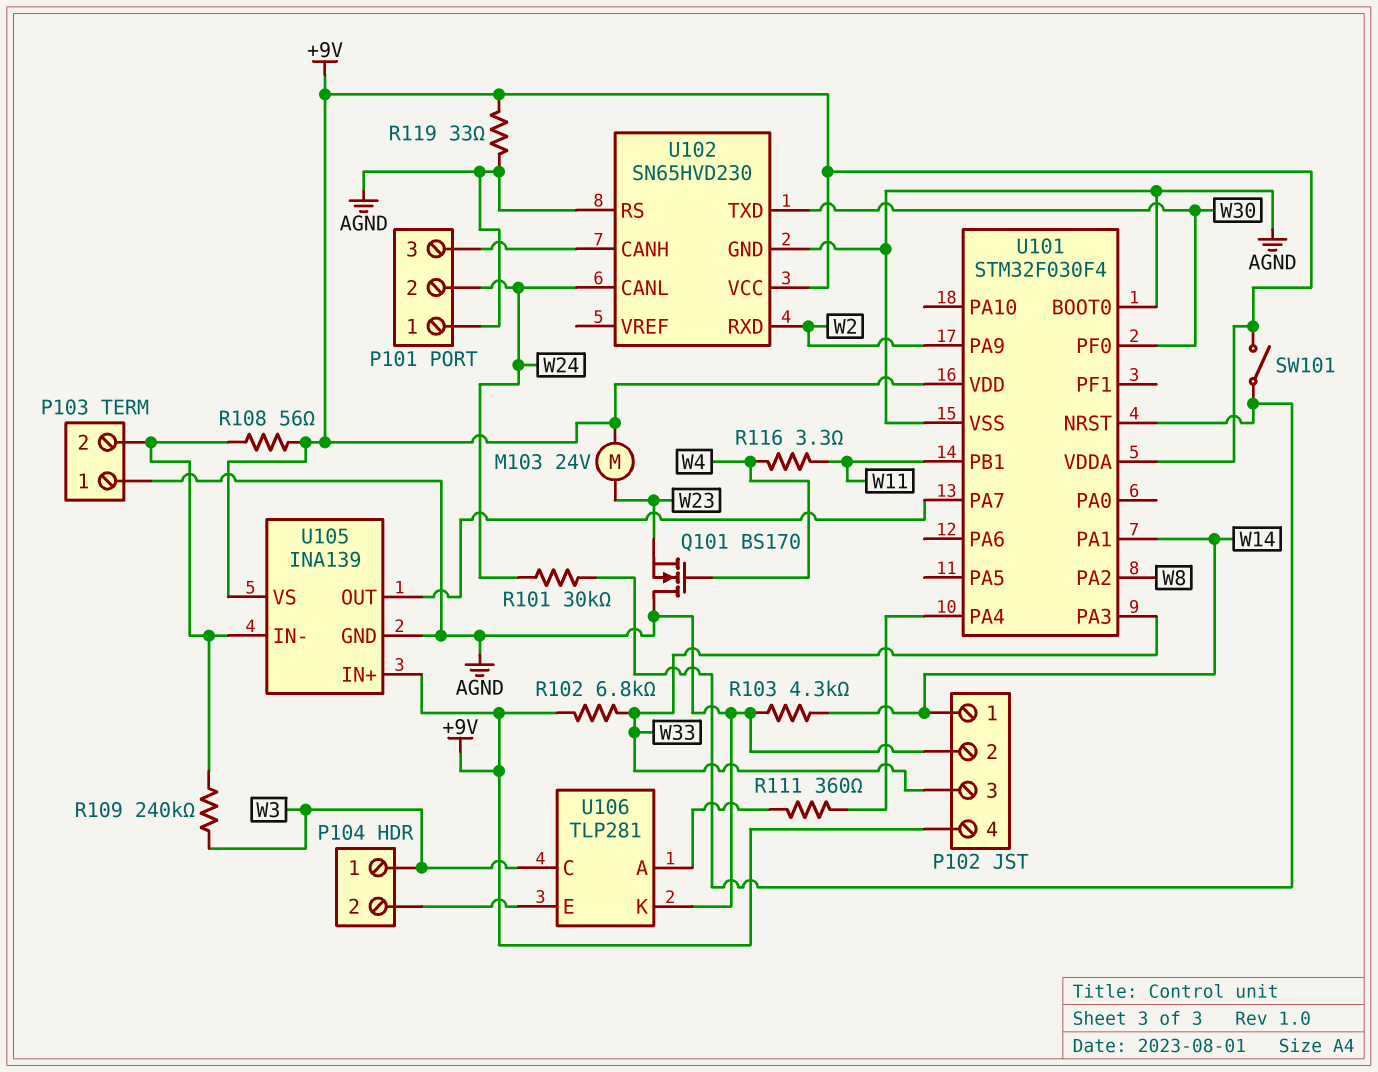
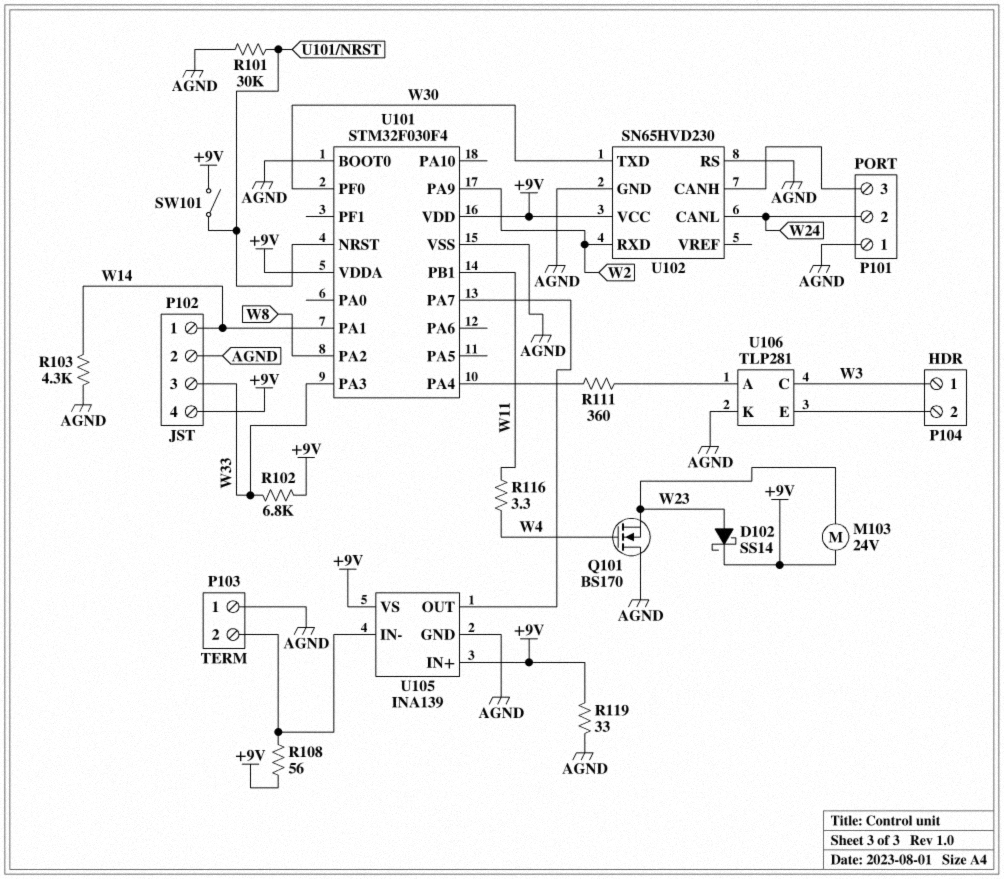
D102: none -> schottky SS14 (A W23, K +9V)
R101: 30k (U101/NRST, W24) -> 30k (AGND, U101/NRST)
R109: 240k (P103/2, W3) -> none

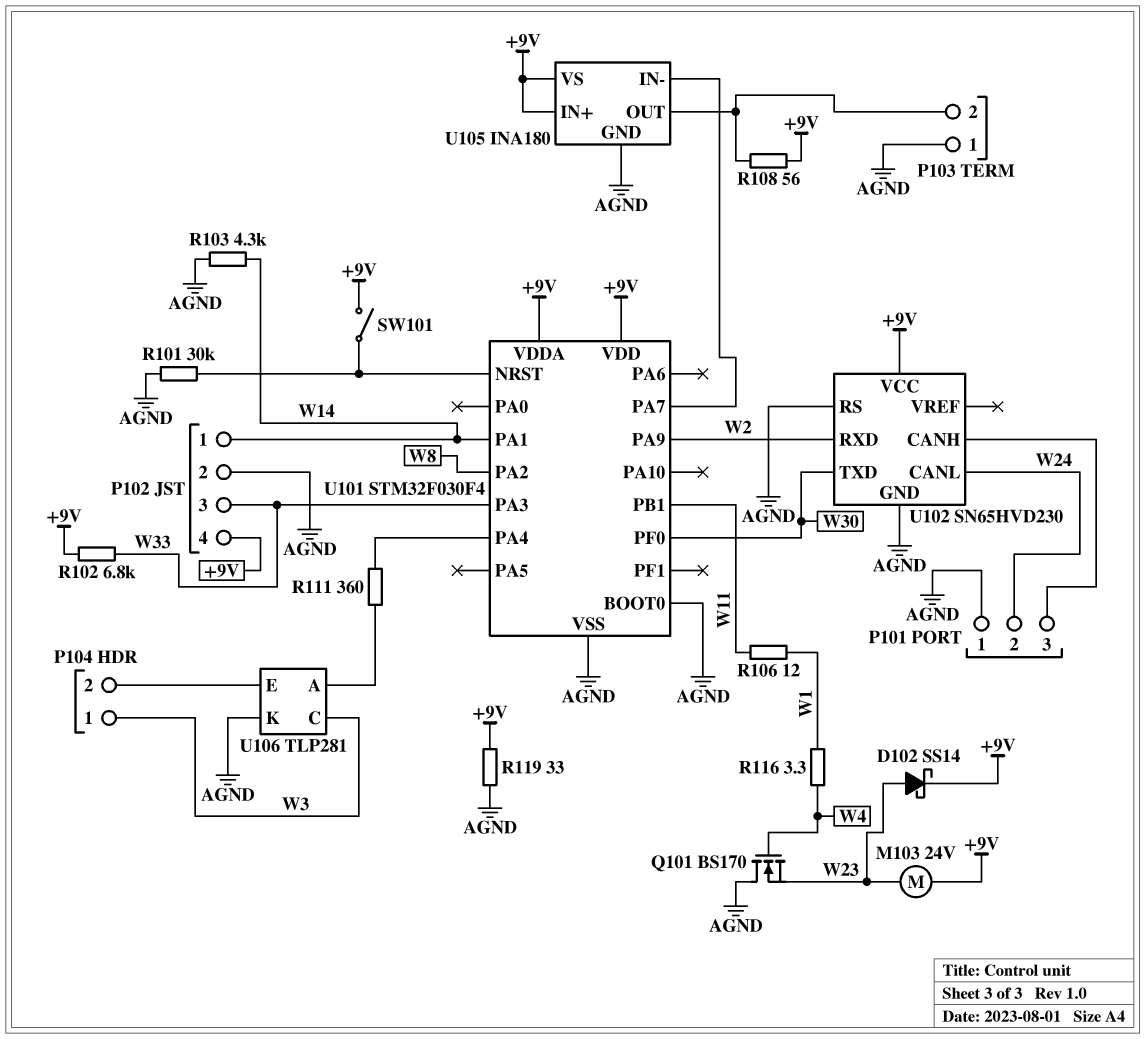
R106: none -> 12 (W1, W11)
R116: 3.3 (W4, W11) -> 3.3 (W1, W4)
U105: INA139 -> INA180
U105 pin IN-: P103/2 -> U101/PA7
U105 pin OUT: U101/PA7 -> P103/2

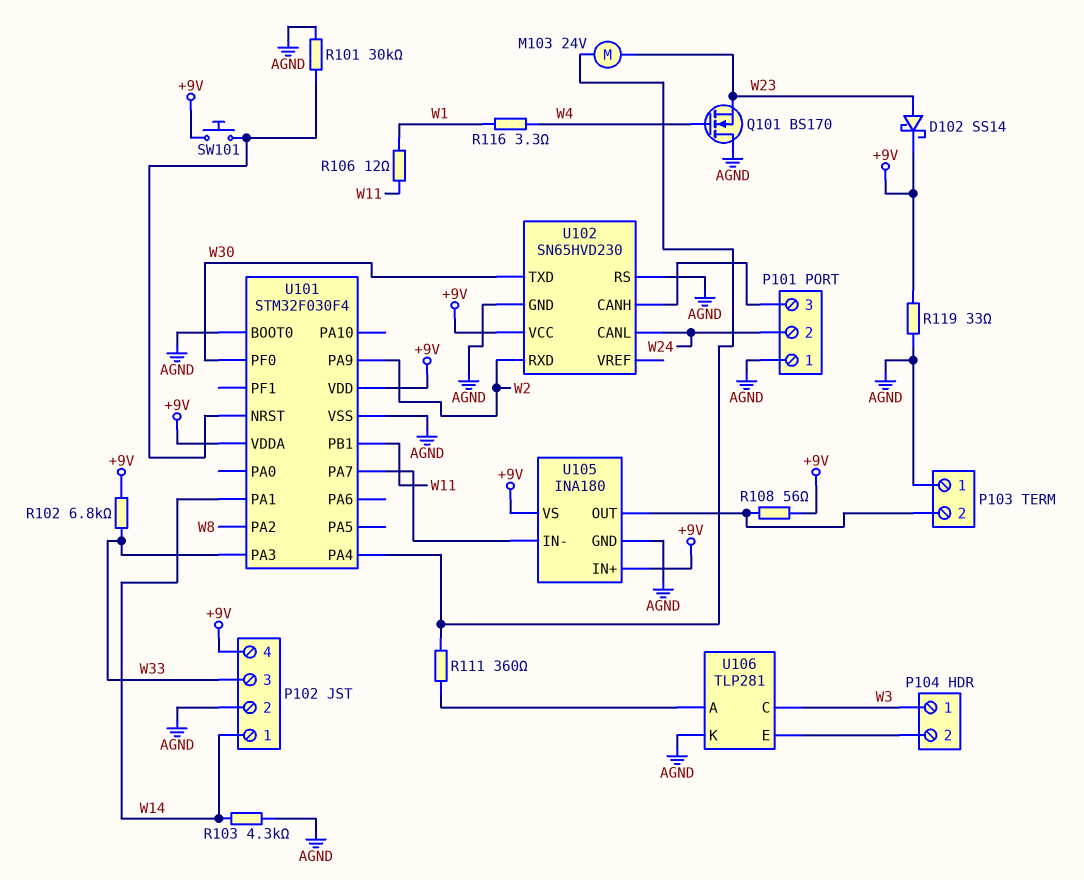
M103: motor 24V (+9V, W23) -> motor 24V (U101/PA4, W23)
SW101: switch (+9V, U101/NRST) -> button (+9V, U101/NRST)

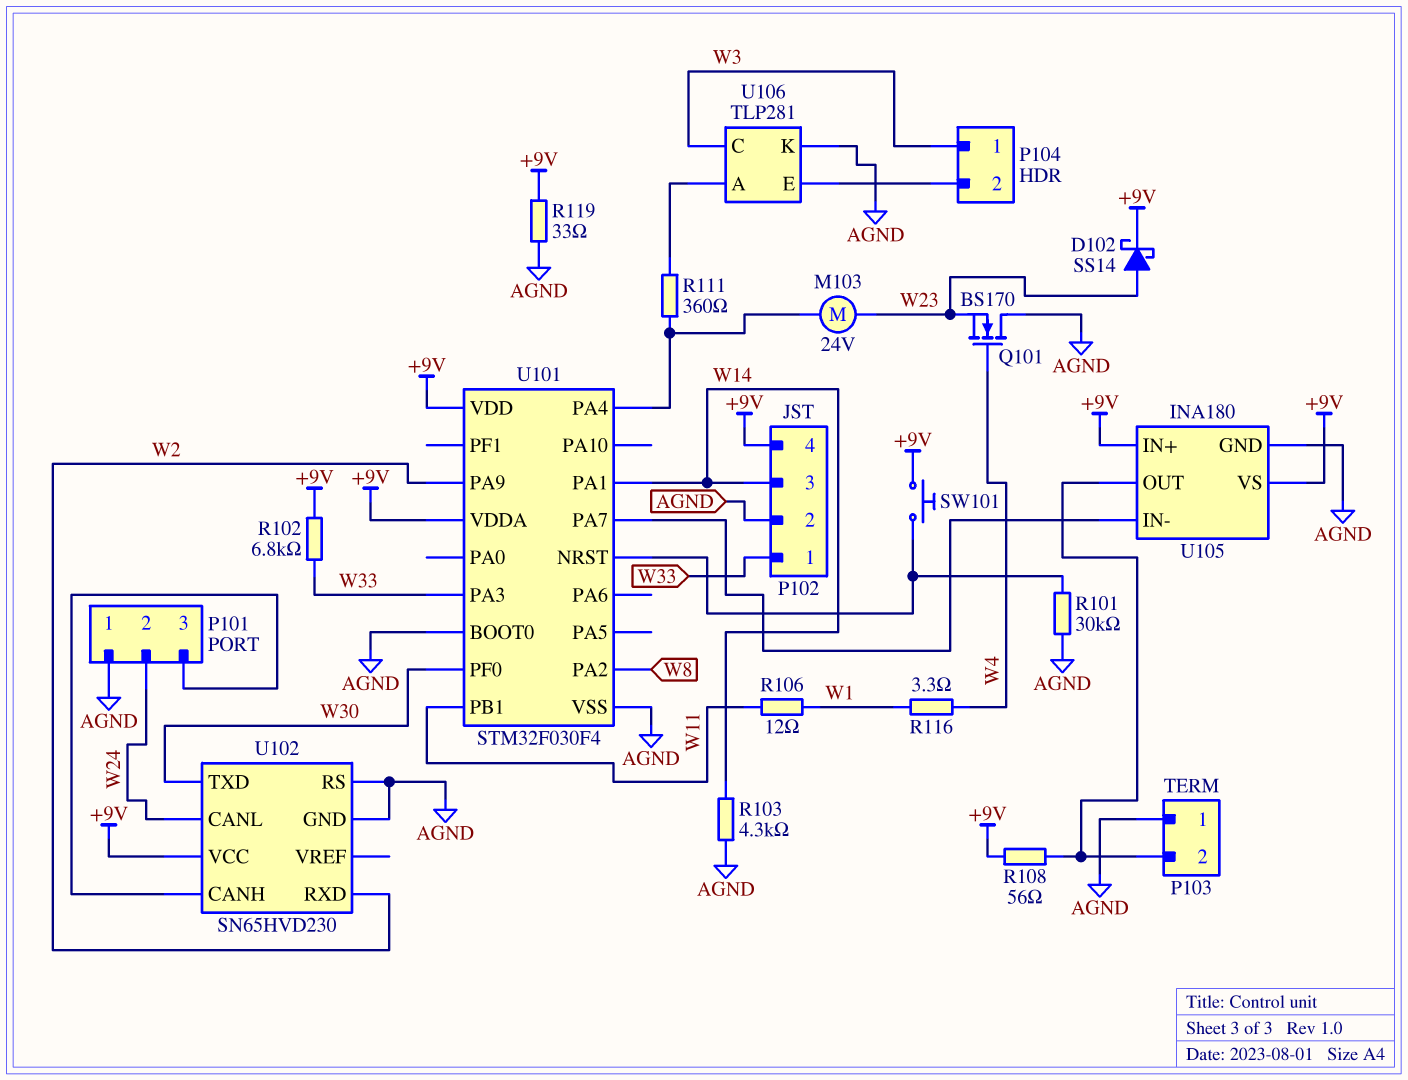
P102 pin 1: W14 -> W33
P102 pin 3: W33 -> W14

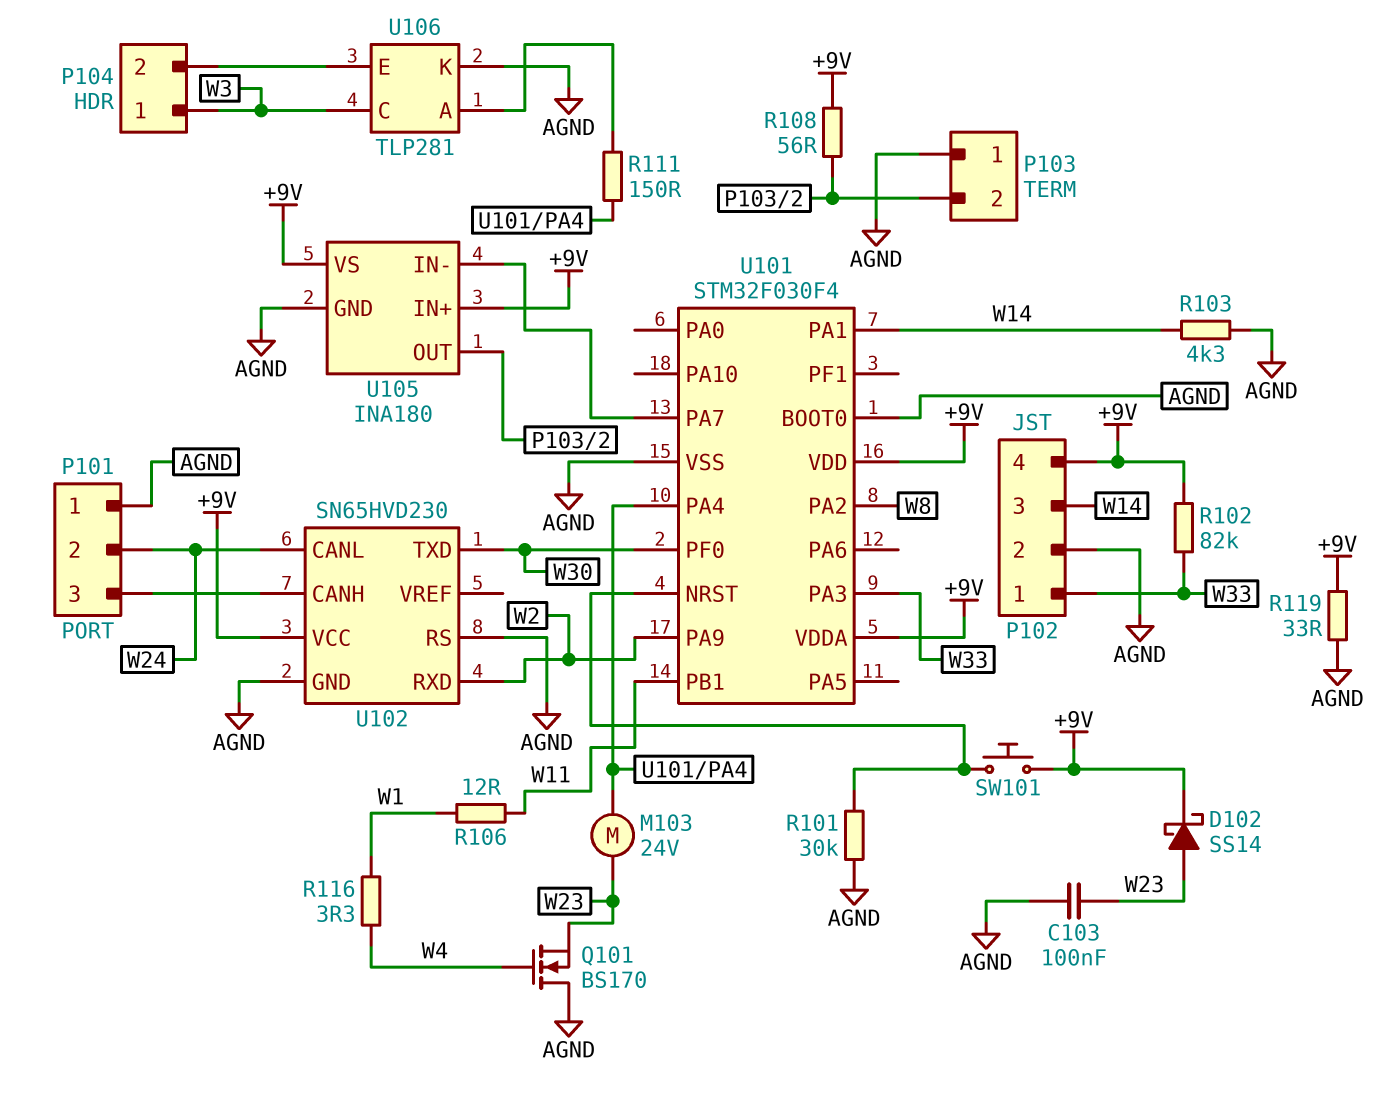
C103: none -> 100nF (AGND, W23)
R102: 6.8k (+9V, W33) -> 82k (+9V, W33)
R111: 360 (U101/PA4, U106/A) -> 150 (U101/PA4, U106/A)

